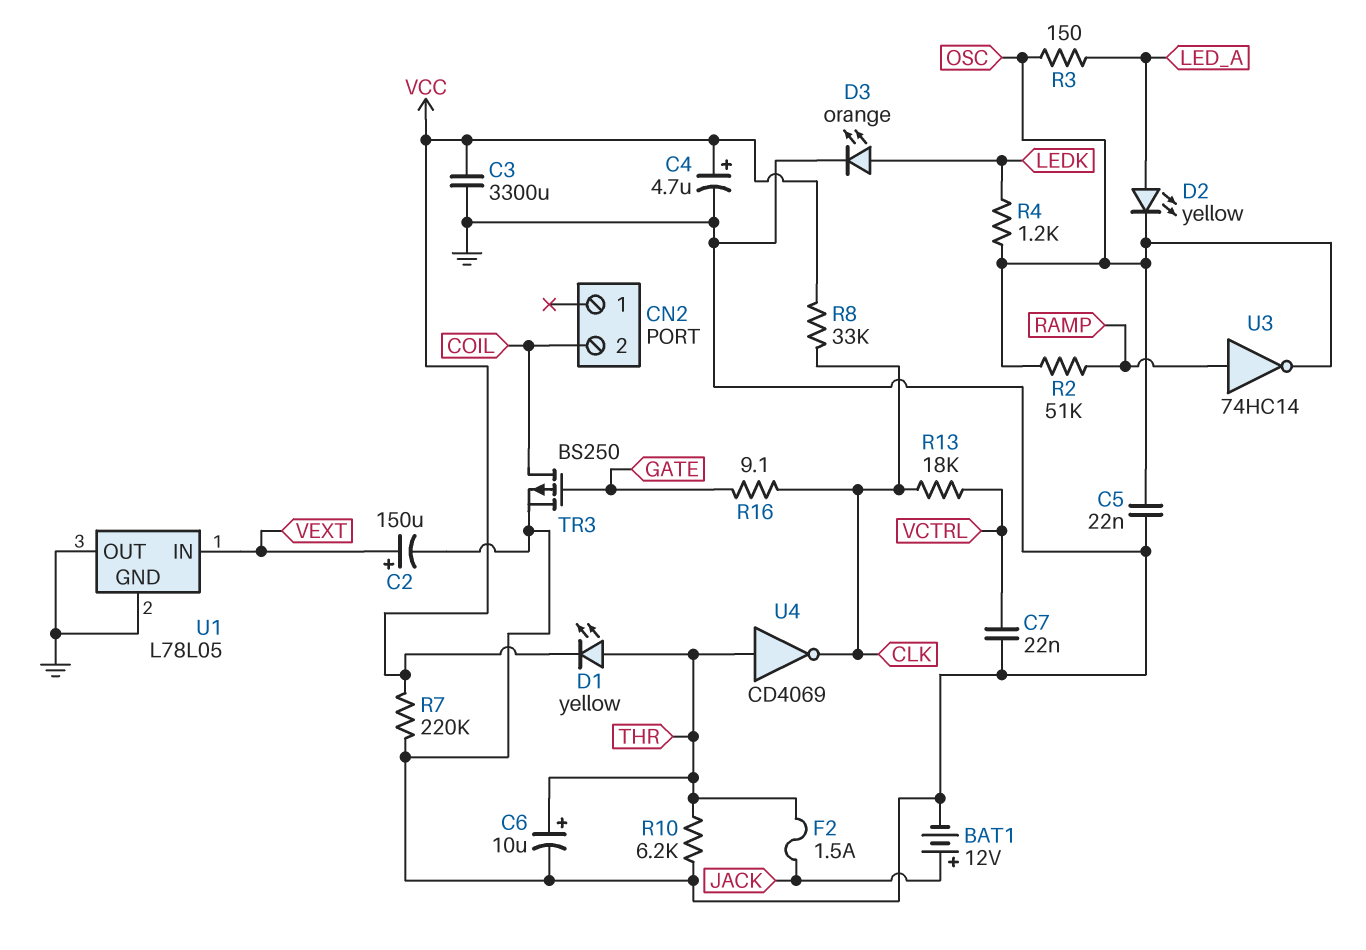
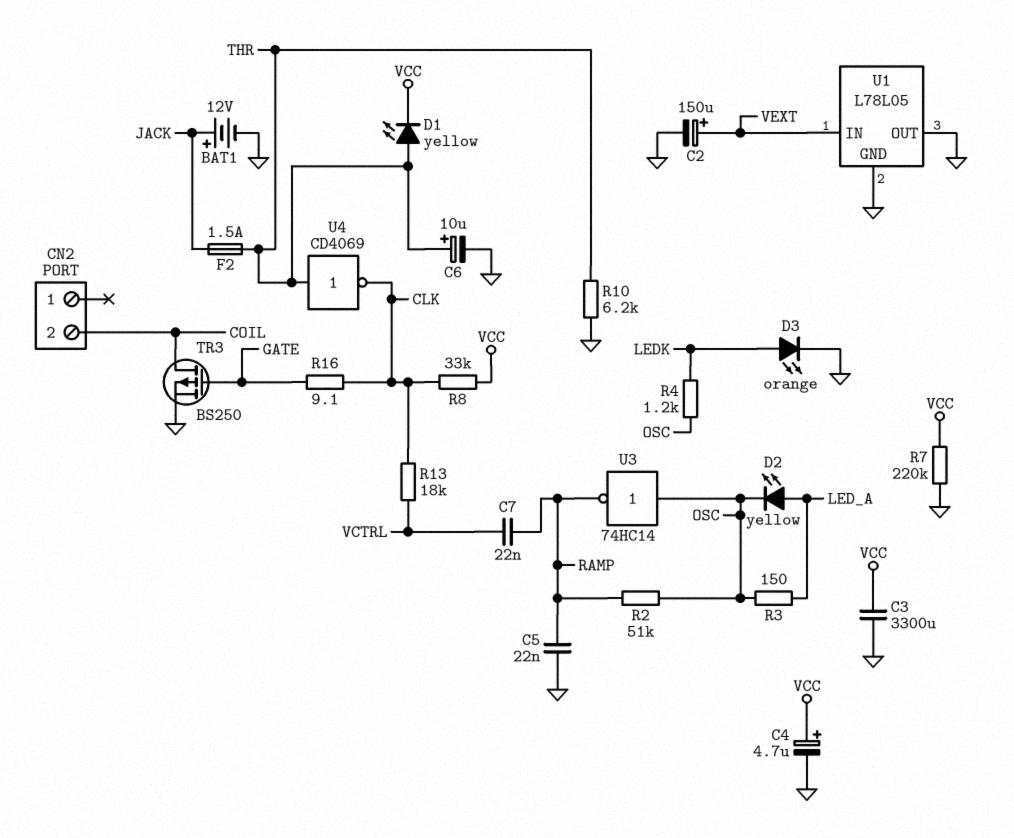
C5: 22nF (GND, OSC) -> 22nF (GND, RAMP)
C7: 22nF (GND, VCTRL) -> 22nF (RAMP, VCTRL)
U3: NOT 74HC14 (in RAMP, out OSC) -> NOT 74HC14 (in OSC, out RAMP)

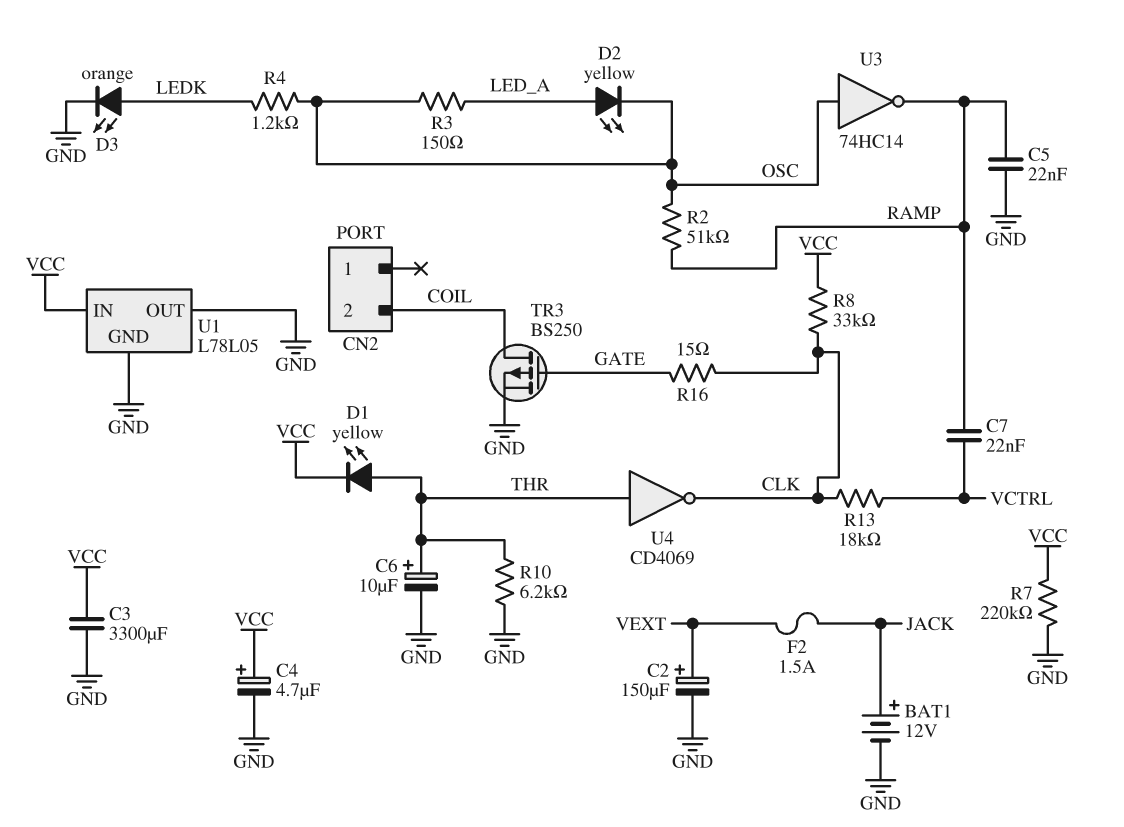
F2: 1.5A (JACK, THR) -> 1.5A (JACK, VEXT)
R16: 9.1 (CLK, GATE) -> 15 (CLK, GATE)
U1 pin IN: VEXT -> VCC

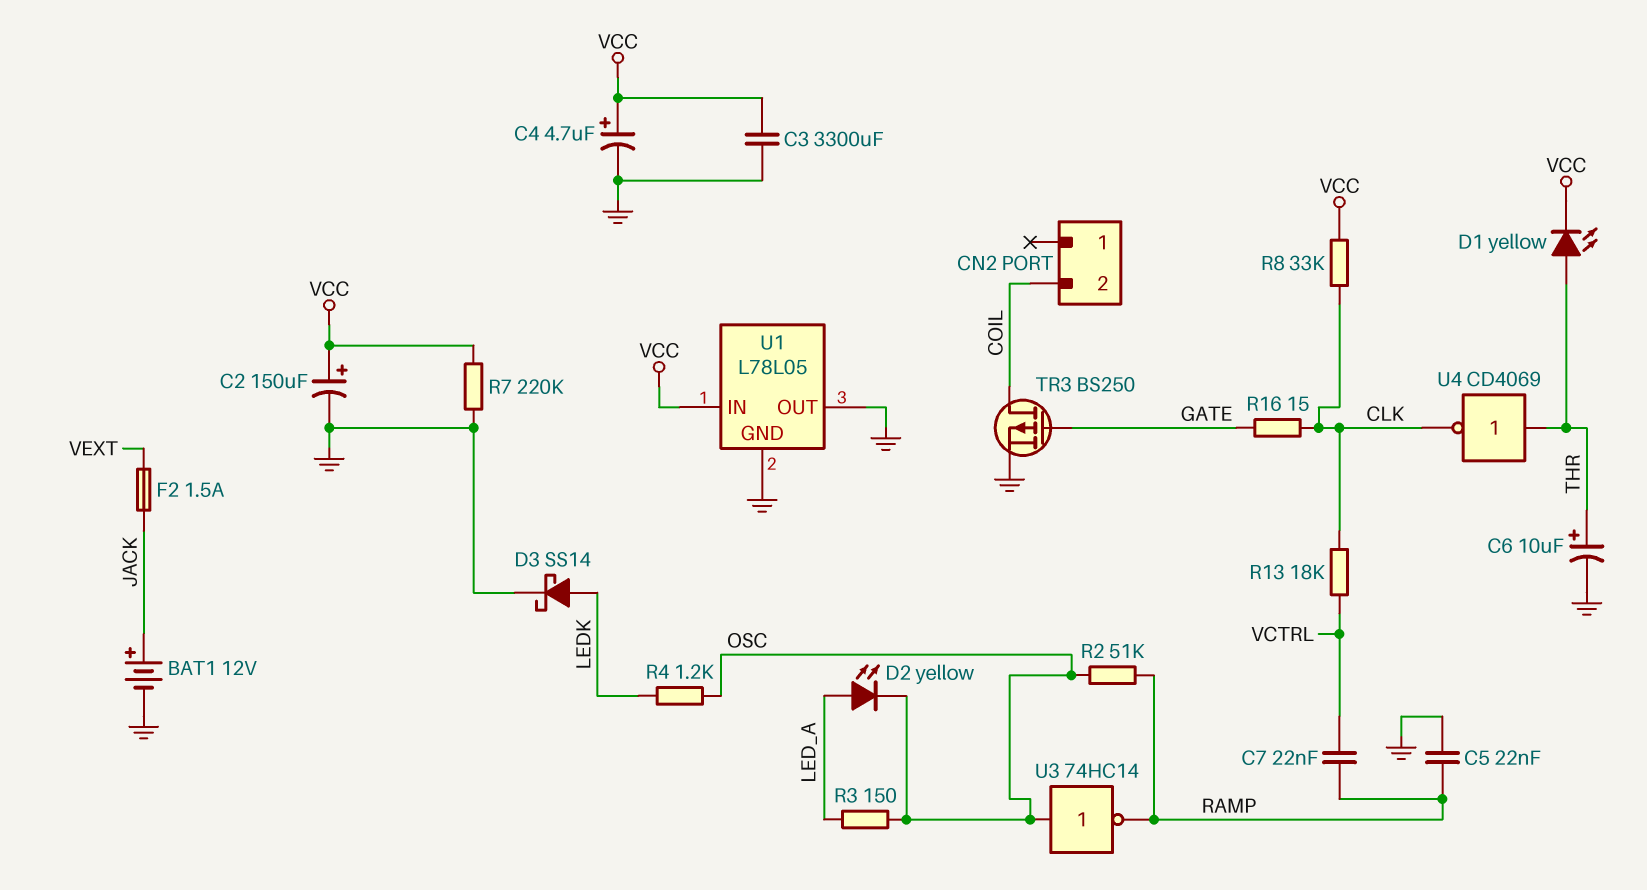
C2: 150uF (plus VEXT, minus GND) -> 150uF (plus VCC, minus GND)
D3: LED orange (A LEDK, K GND) -> schottky SS14 (A LEDK, K GND)
R10: 6.2k (GND, THR) -> none

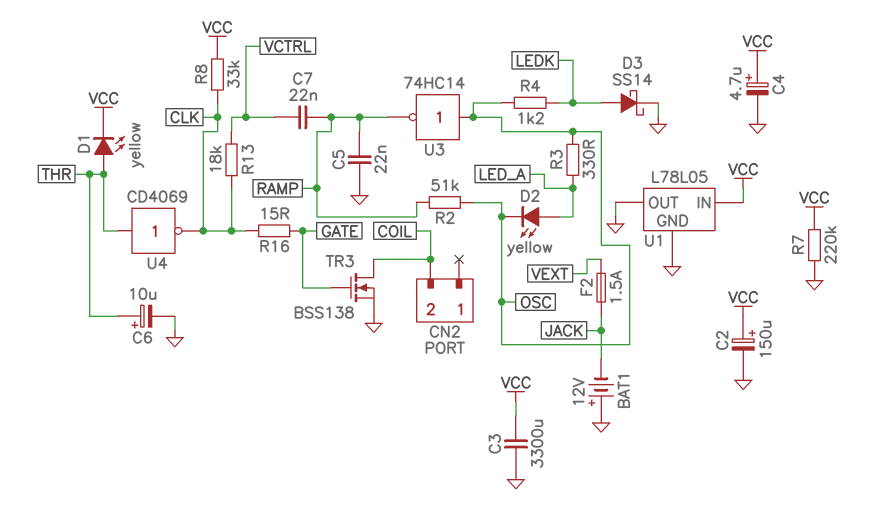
BAT1: 12V (plus JACK, minus GND) -> 12V (plus GND, minus JACK)
R3: 150 (LED_A, OSC) -> 330 (LED_A, OSC)
TR3: PMOS BS250 (G GATE, D COIL, S GND) -> NMOS BSS138 (G GATE, D COIL, S GND)

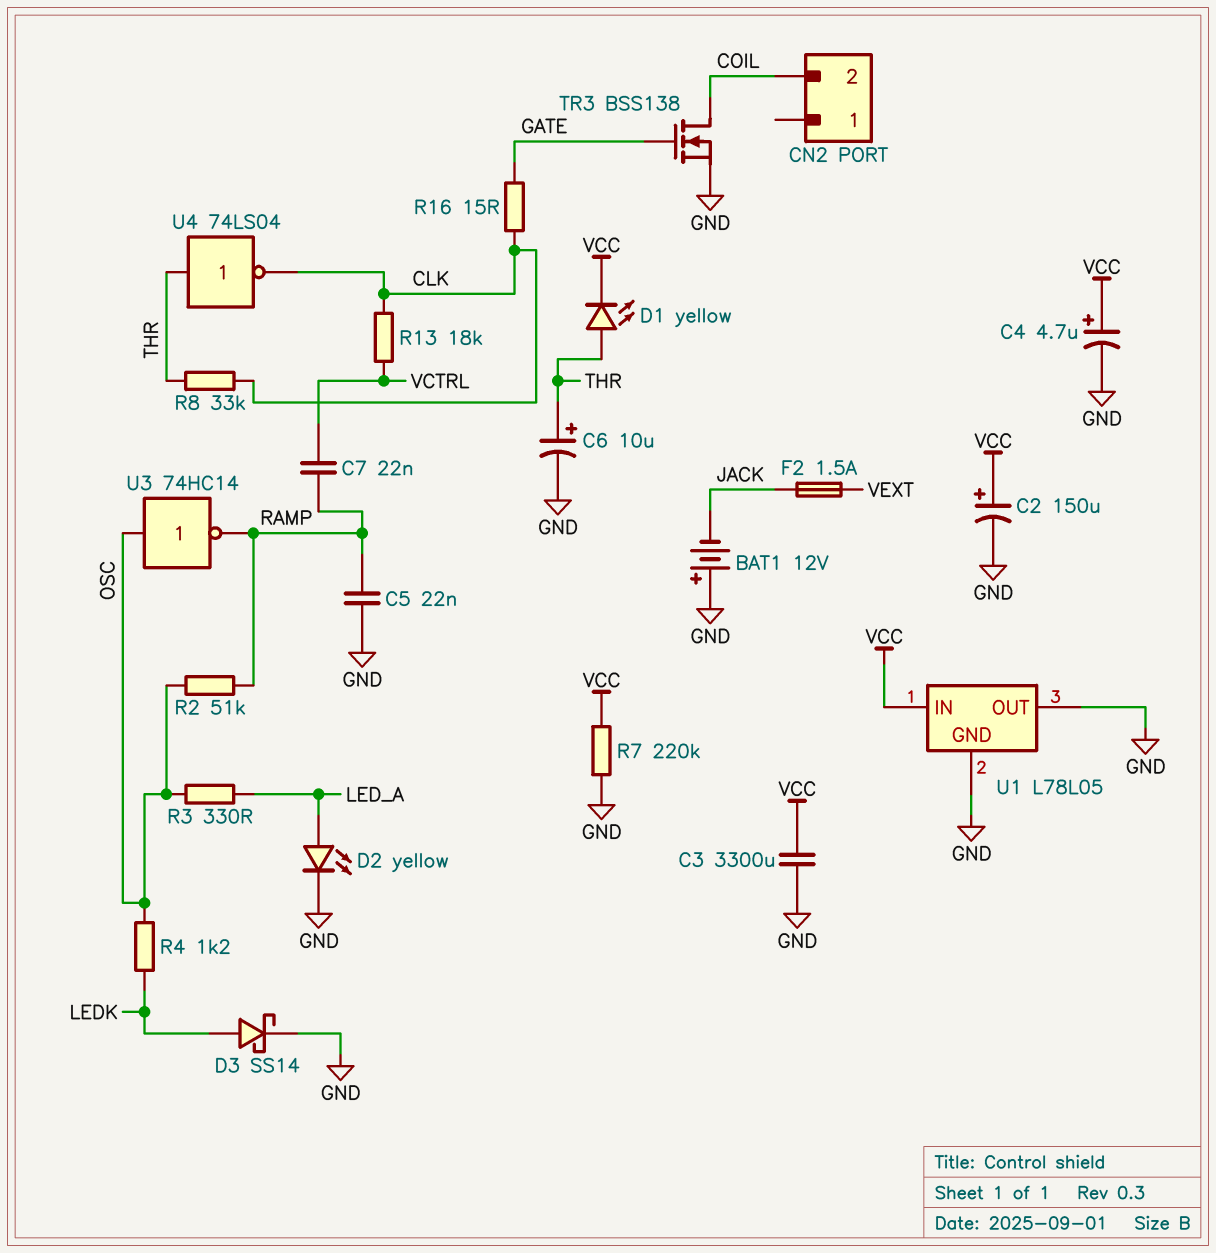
D2: LED yellow (A LED_A, K OSC) -> LED yellow (A LED_A, K GND)
R8: 33k (CLK, VCC) -> 33k (CLK, THR)
U4: NOT CD4069 (in THR, out CLK) -> NOT 74LS04 (in THR, out CLK)

